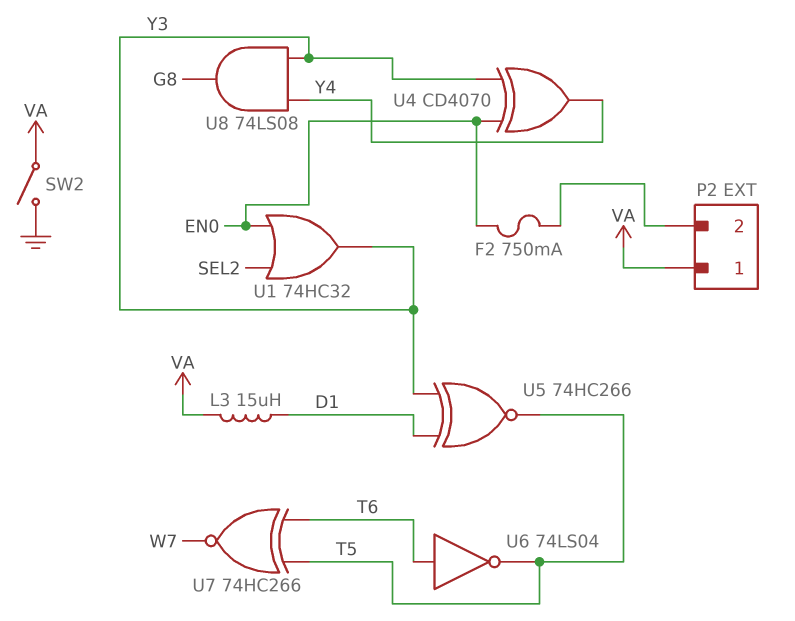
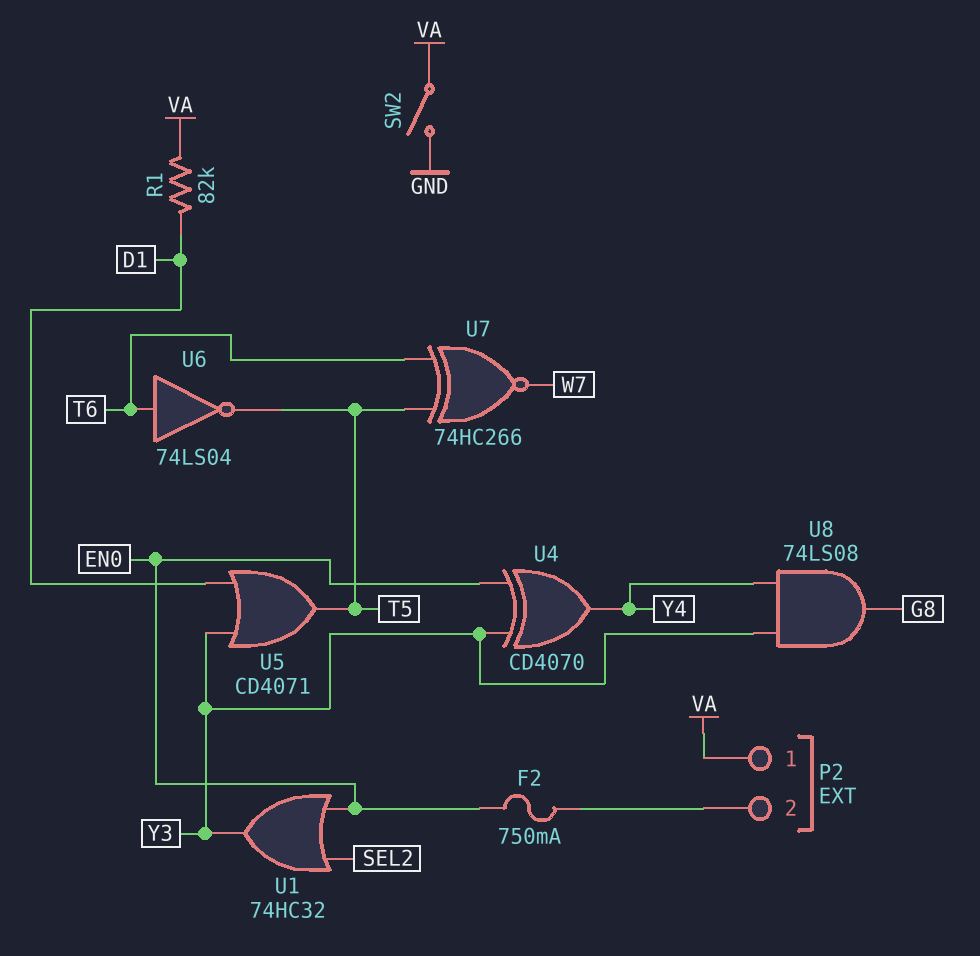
L3: 15uH (D1, VA) -> none
R1: none -> 82k (D1, VA)
U5: XNOR 74HC266 (in D1, in Y3, out T5) -> OR CD4071 (in D1, in Y3, out T5)

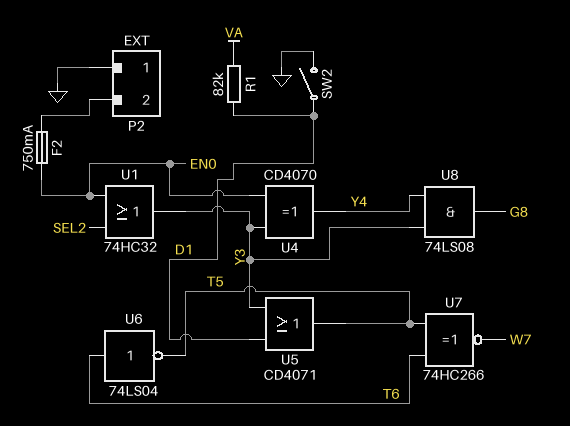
P2 pin 1: VA -> GND
SW2: switch (GND, VA) -> switch (D1, GND)

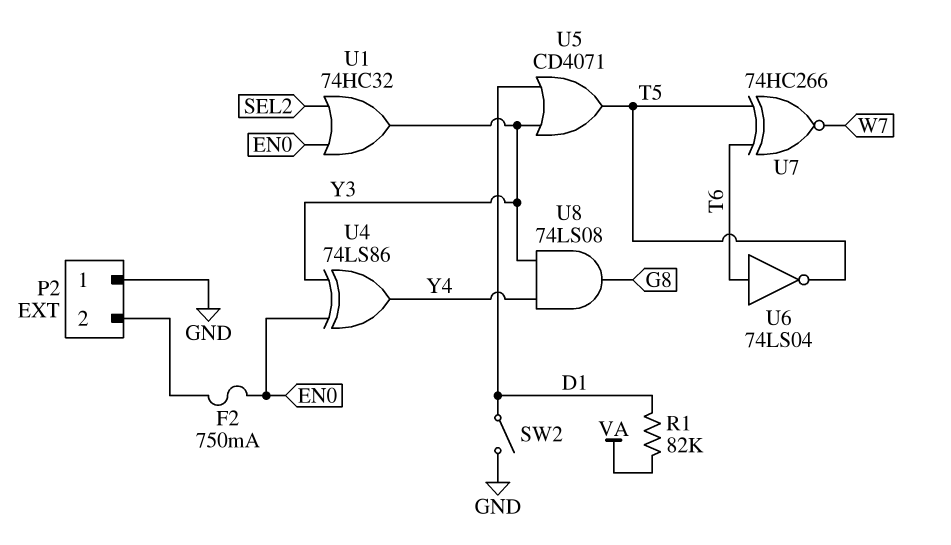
U4: XOR CD4070 (in EN0, in Y3, out Y4) -> XOR 74LS86 (in EN0, in Y3, out Y4)

